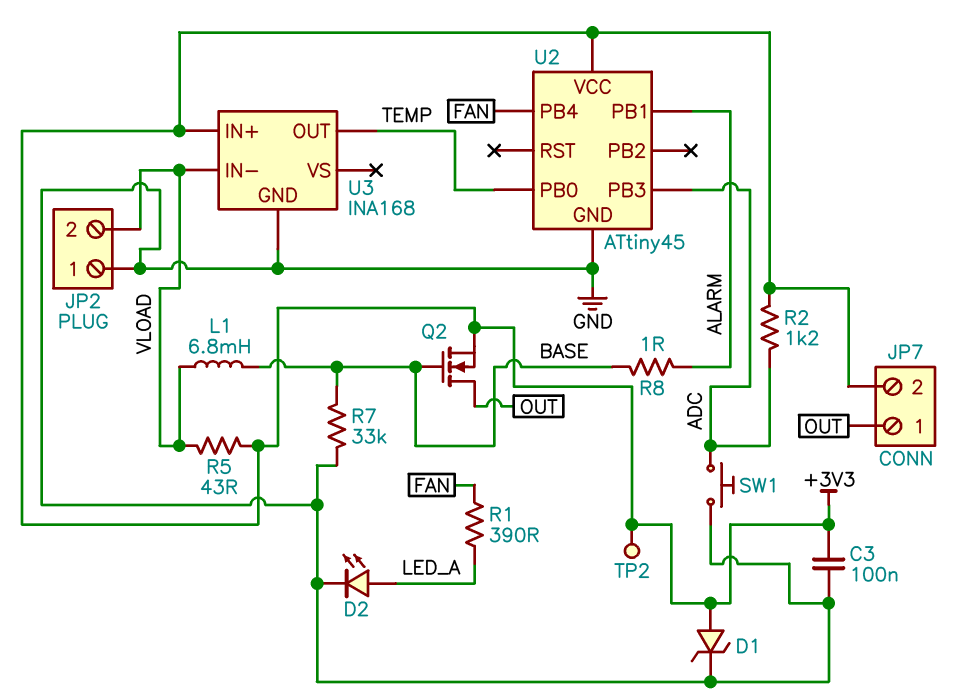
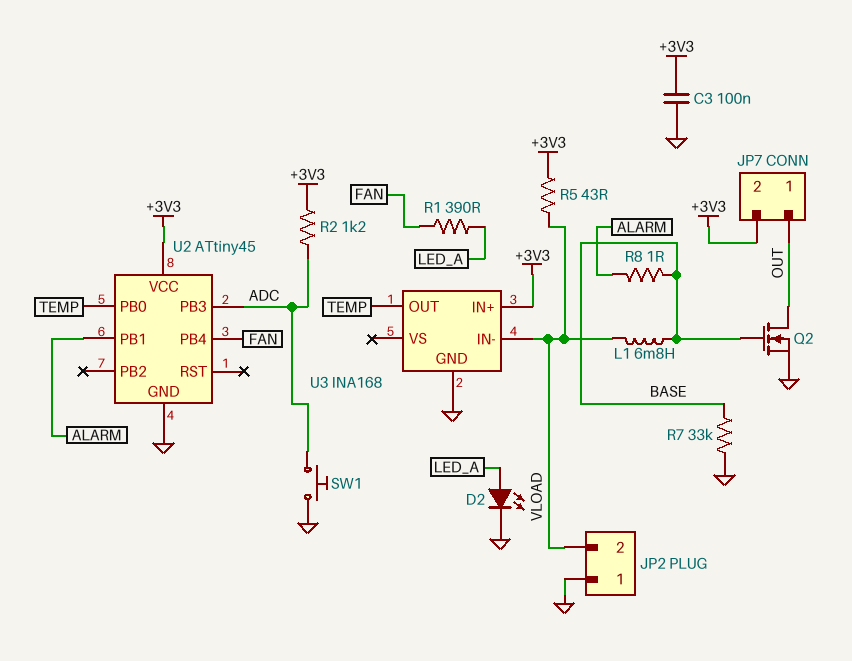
D1: zener (A +3V3, K GND) -> none
Q2: NMOS (G BASE, D OUT, S +3V3) -> NMOS (G BASE, D OUT, S GND)
TP2: test point (+3V3) -> none

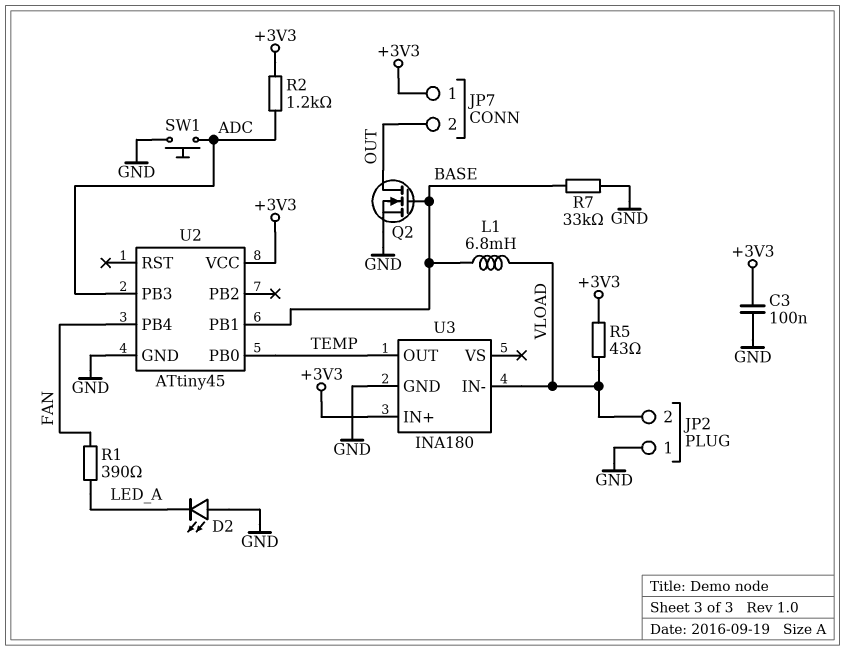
D2: LED (A LED_A, K GND) -> LED (A GND, K LED_A)
JP7 pin 1: OUT -> +3V3
JP7 pin 2: +3V3 -> OUT
R8: 1 (ALARM, BASE) -> none
U2 pin PB1: ALARM -> BASE
U3: INA168 -> INA180

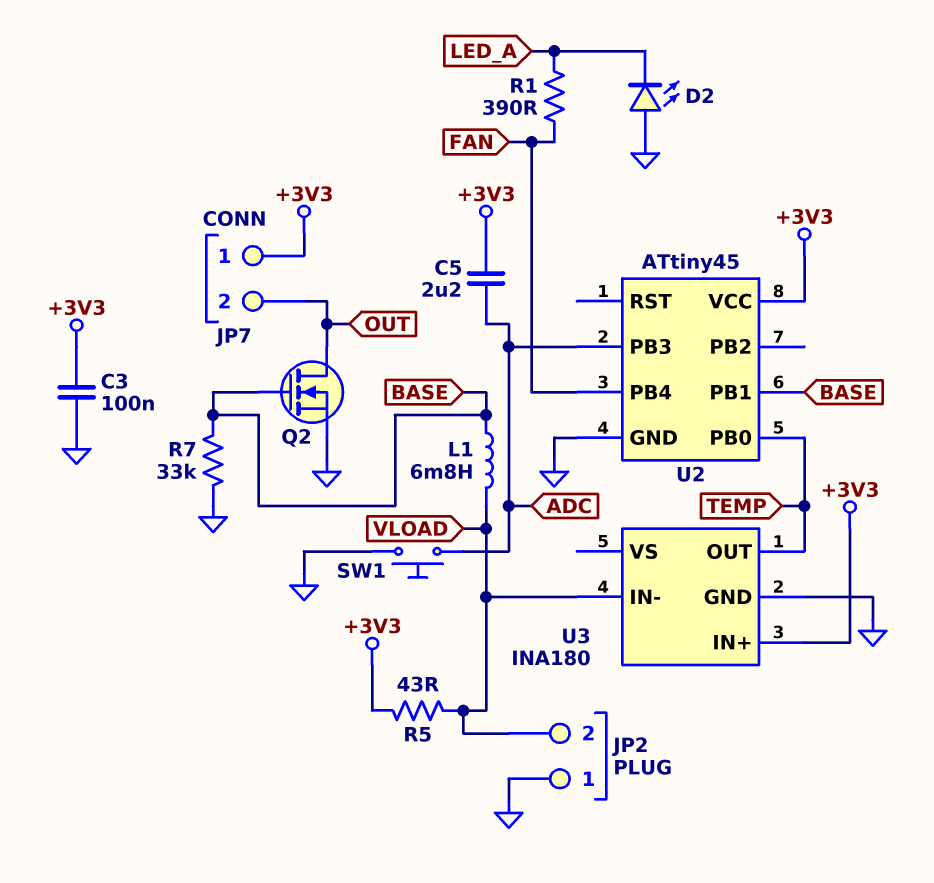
C5: none -> 2.2uF (+3V3, ADC)
R2: 1.2k (+3V3, ADC) -> none

